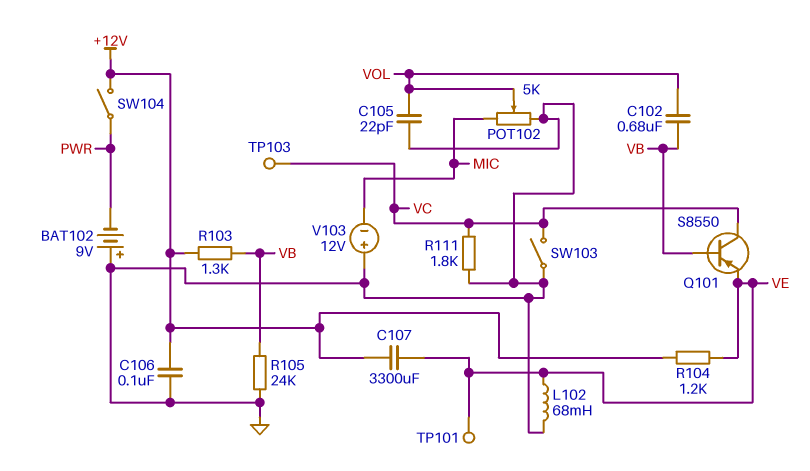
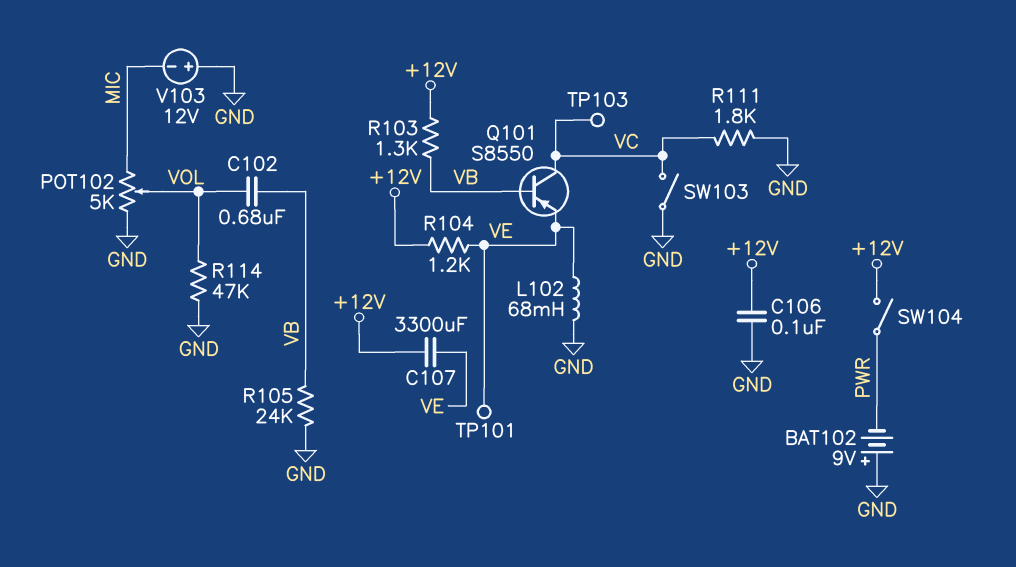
C105: 22pF (GND, VOL) -> none
R114: none -> 47k (GND, VOL)

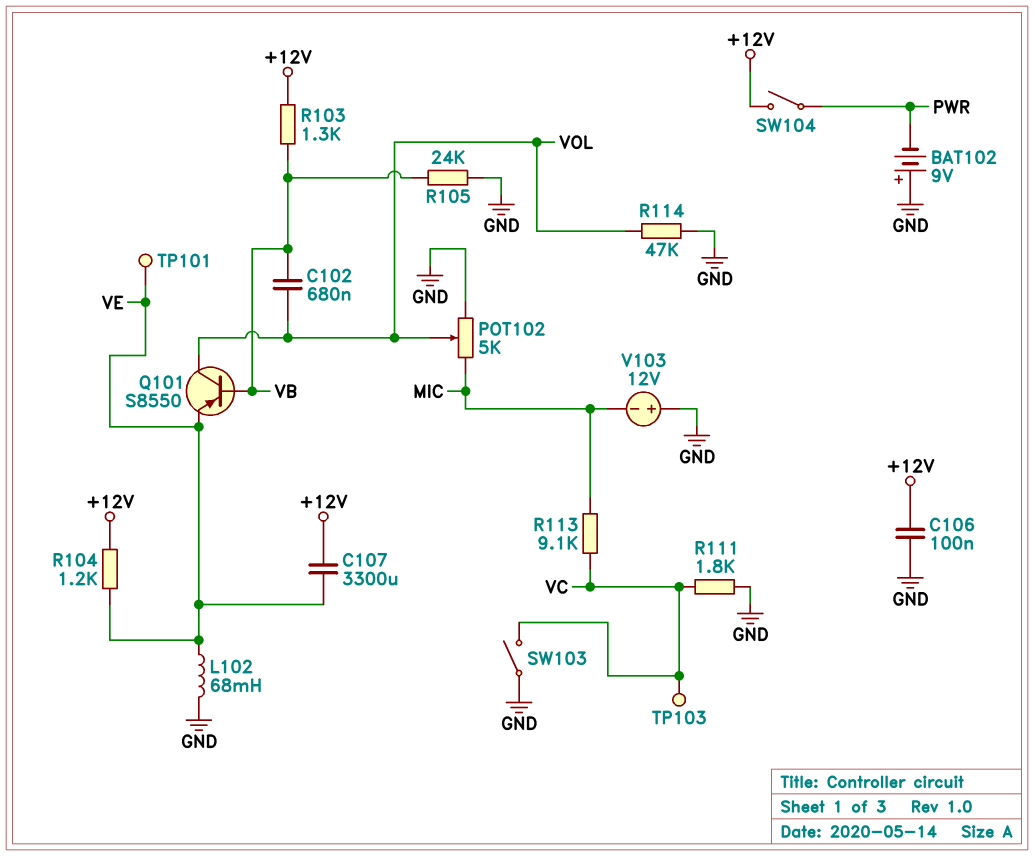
Q101: PNP S8550 (B VB, C VC, E VE) -> PNP S8550 (B VB, C VOL, E VE)
R113: none -> 9.1k (MIC, VC)

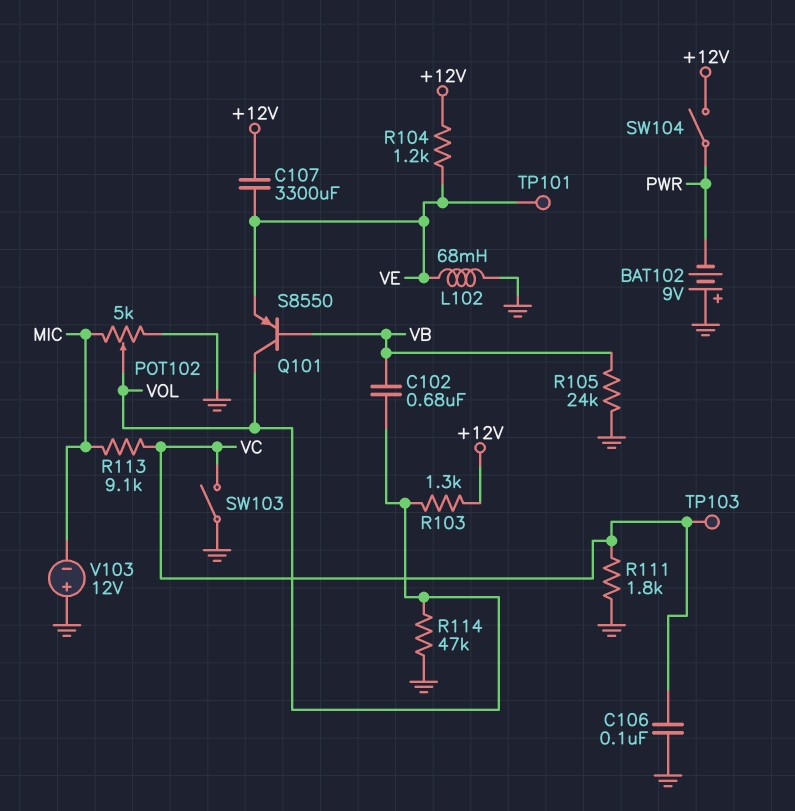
C106: 100nF (+12V, GND) -> 100nF (GND, VC)
R103: 1.3k (+12V, VB) -> 1.3k (+12V, VOL)

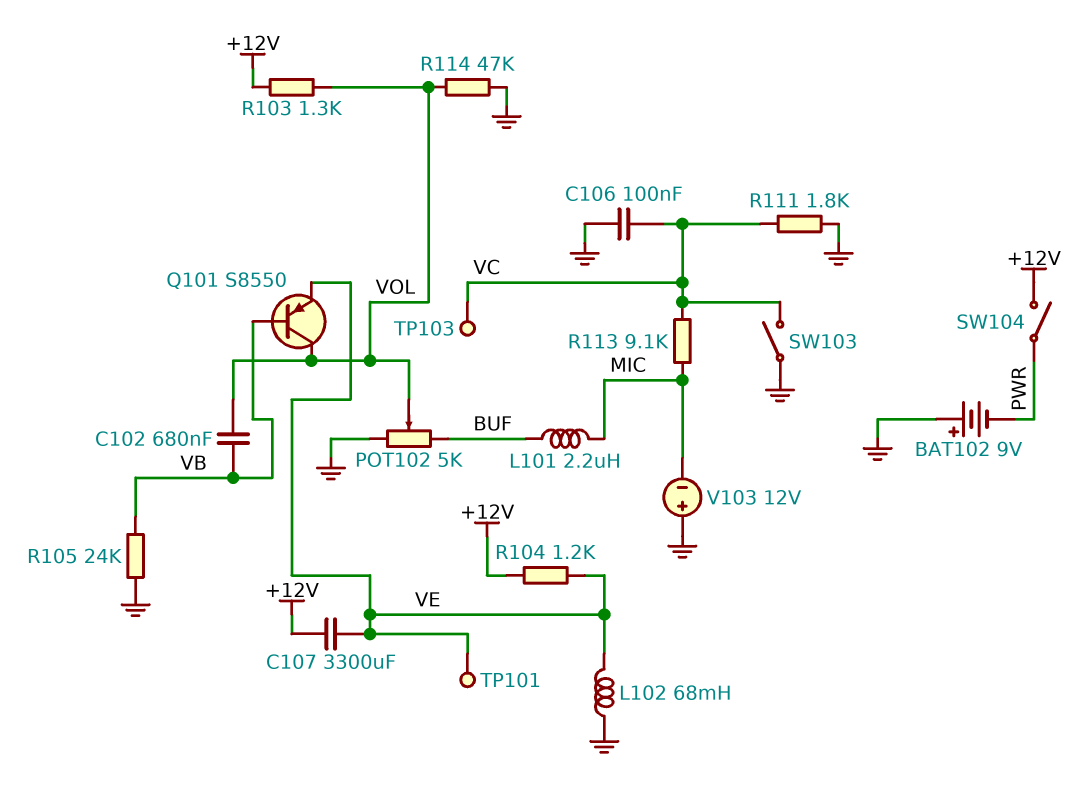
L101: none -> 2.2uH (BUF, MIC)
POT102: 5k (GND, MIC, wiper VOL) -> 5k (BUF, GND, wiper VOL)

